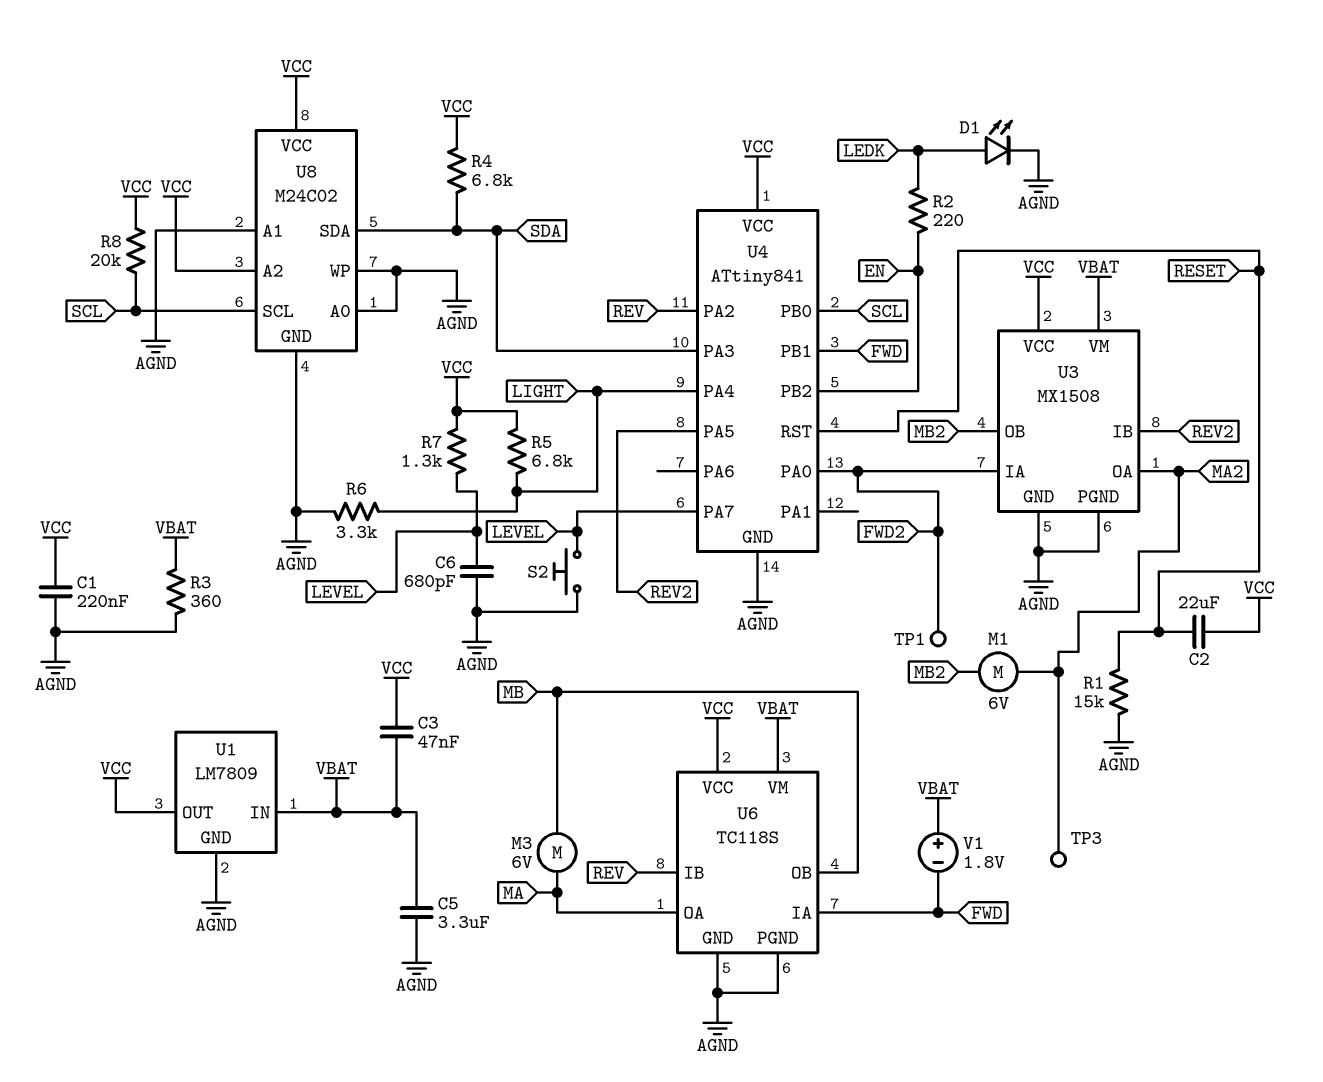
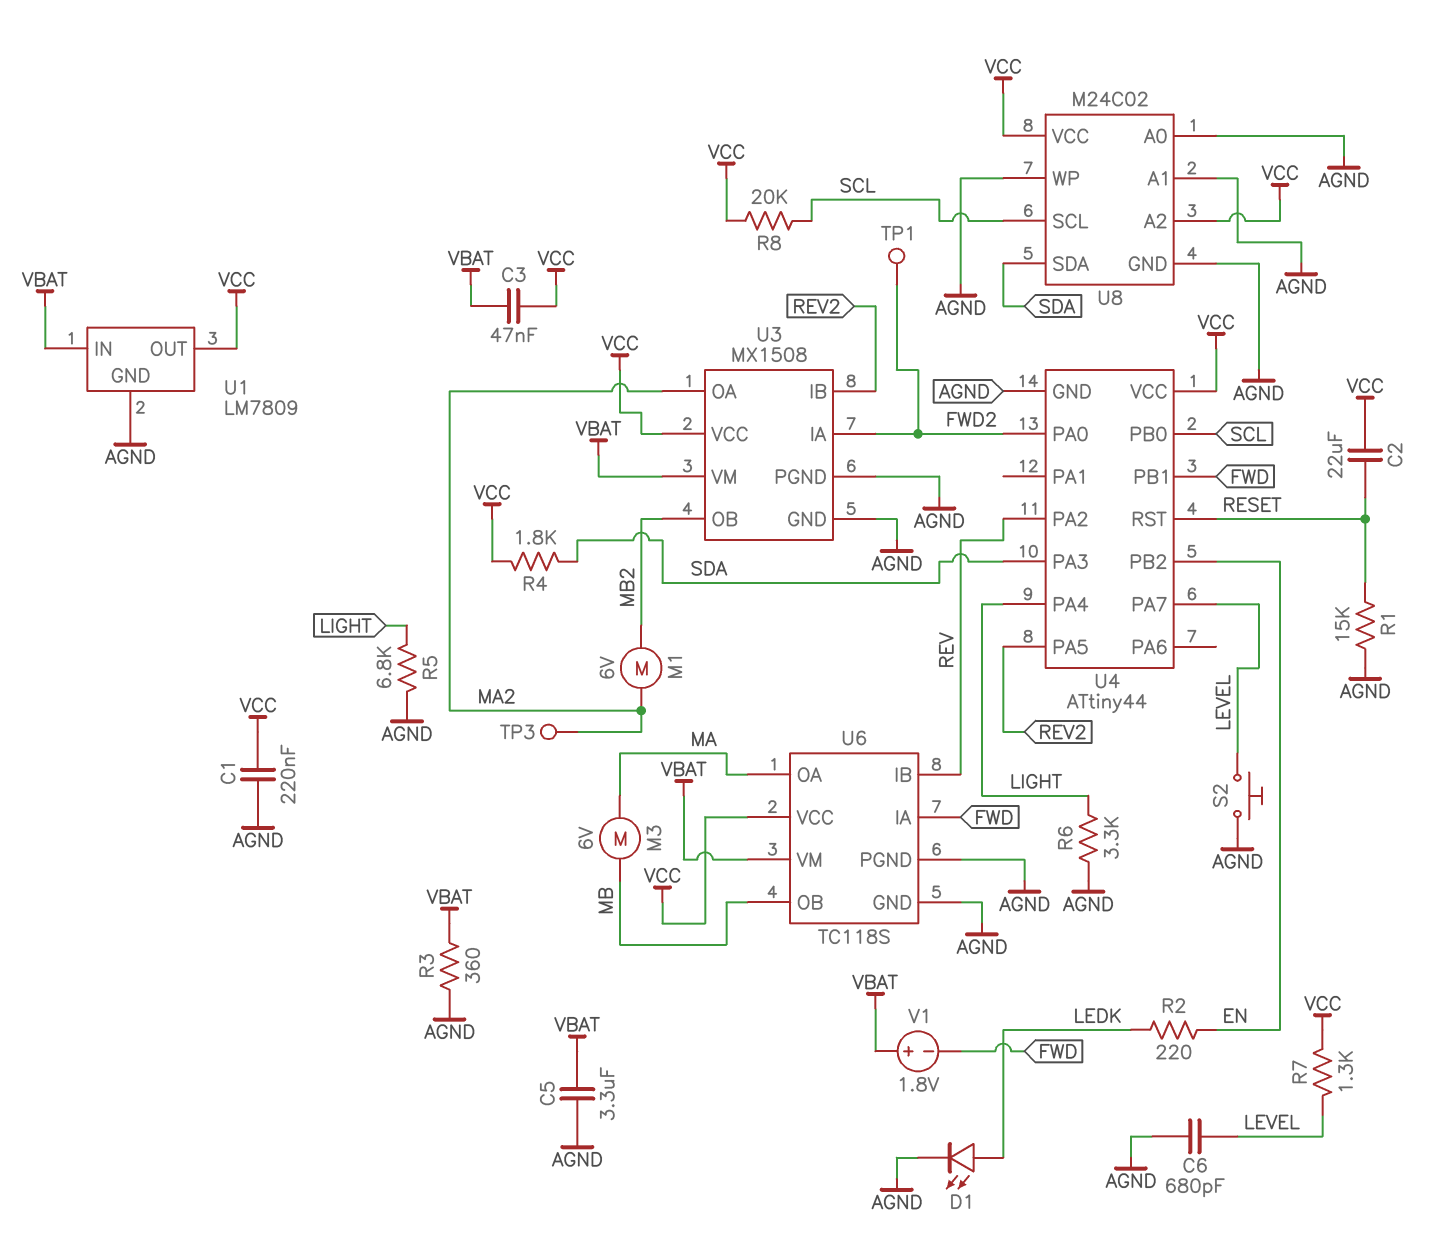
R4: 6.8k (SDA, VCC) -> 1.8k (SDA, VCC)
R5: 6.8k (LIGHT, VCC) -> 6.8k (AGND, LIGHT)
U4: ATtiny841 -> ATtiny44

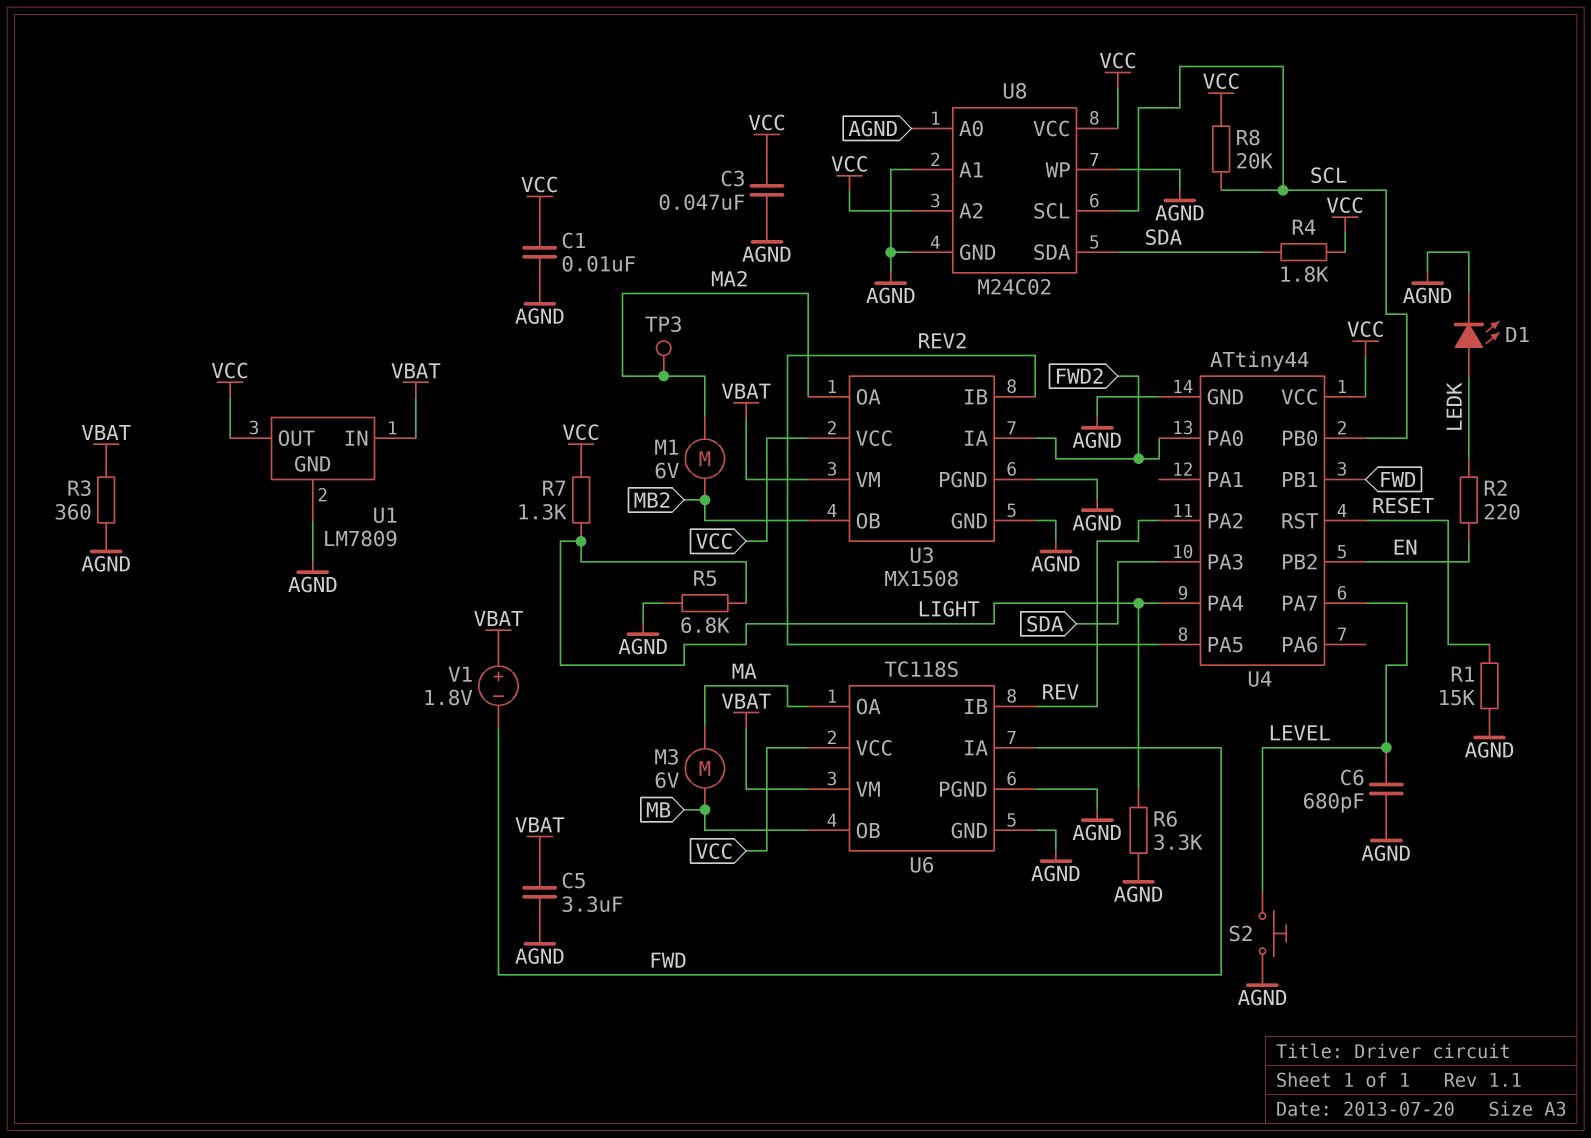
C1: 220nF (AGND, VCC) -> 10nF (AGND, VCC)
C2: 22uF (RESET, VCC) -> none
C3: 47nF (VBAT, VCC) -> 47nF (AGND, VCC)
R7: 1.3k (LEVEL, VCC) -> 1.3k (LIGHT, VCC)
TP1: test point (FWD2) -> none

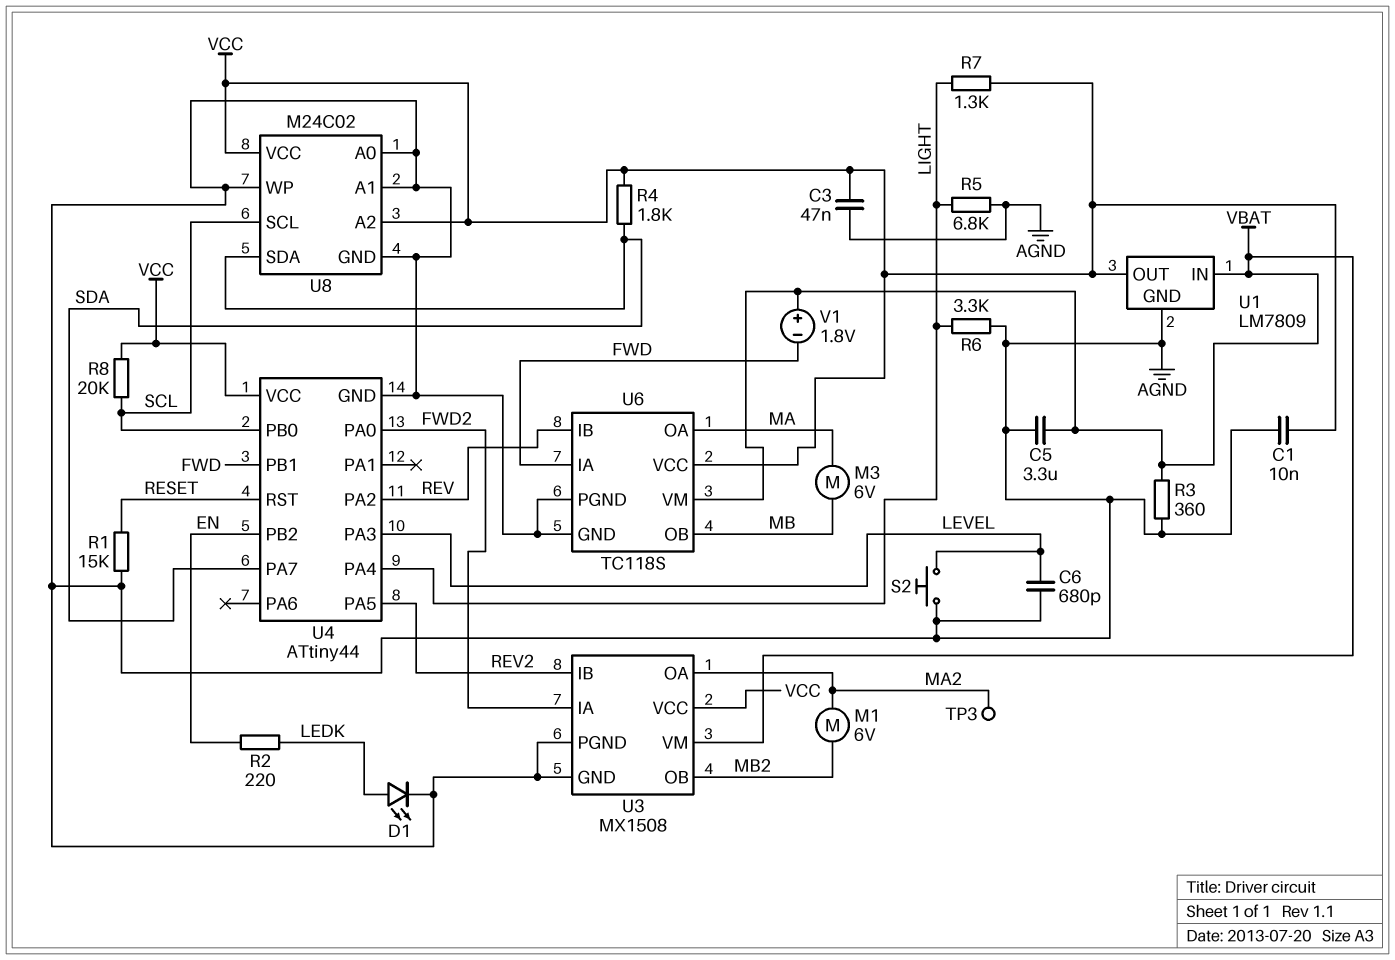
U4 pin PA3: SDA -> LEVEL
U4 pin PA7: LEVEL -> SDA

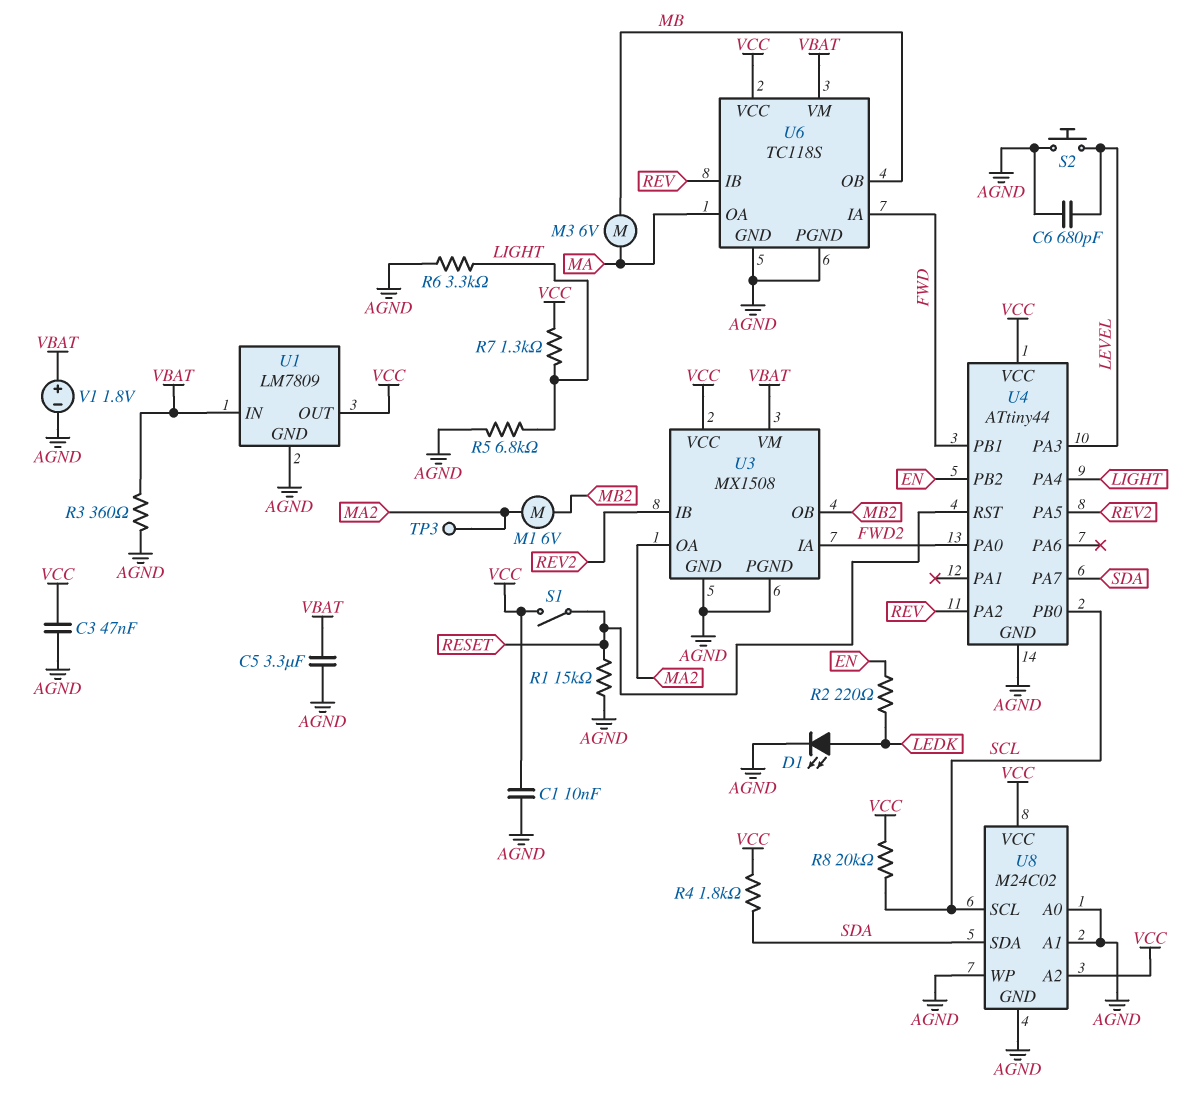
S1: none -> switch (RESET, VCC)
V1: 1.8V (plus VBAT, minus FWD) -> 1.8V (plus VBAT, minus AGND)

